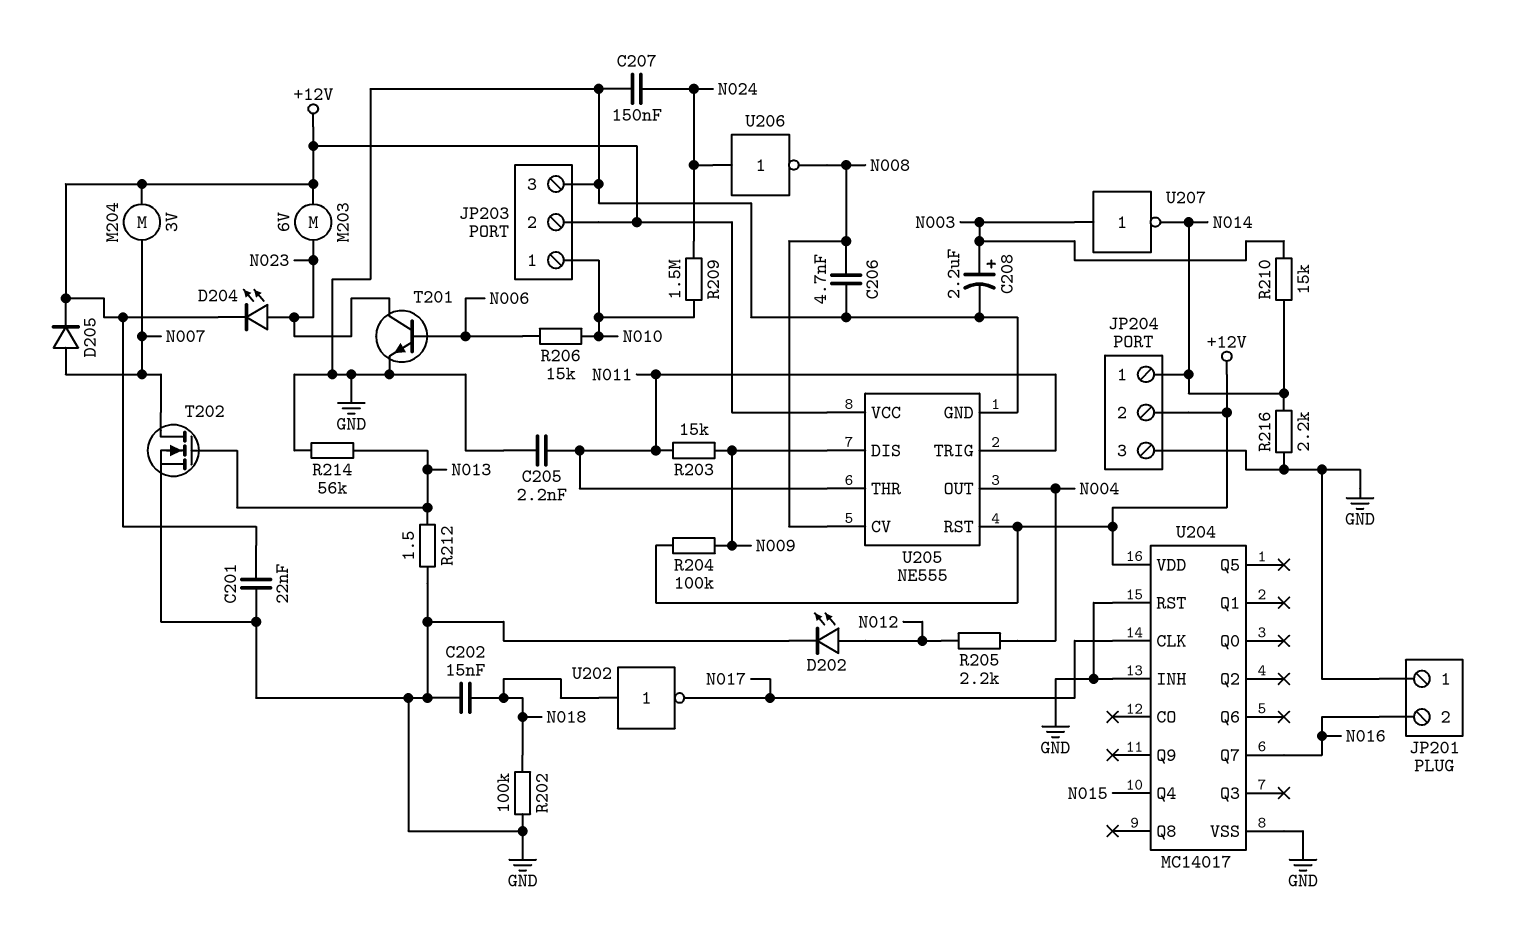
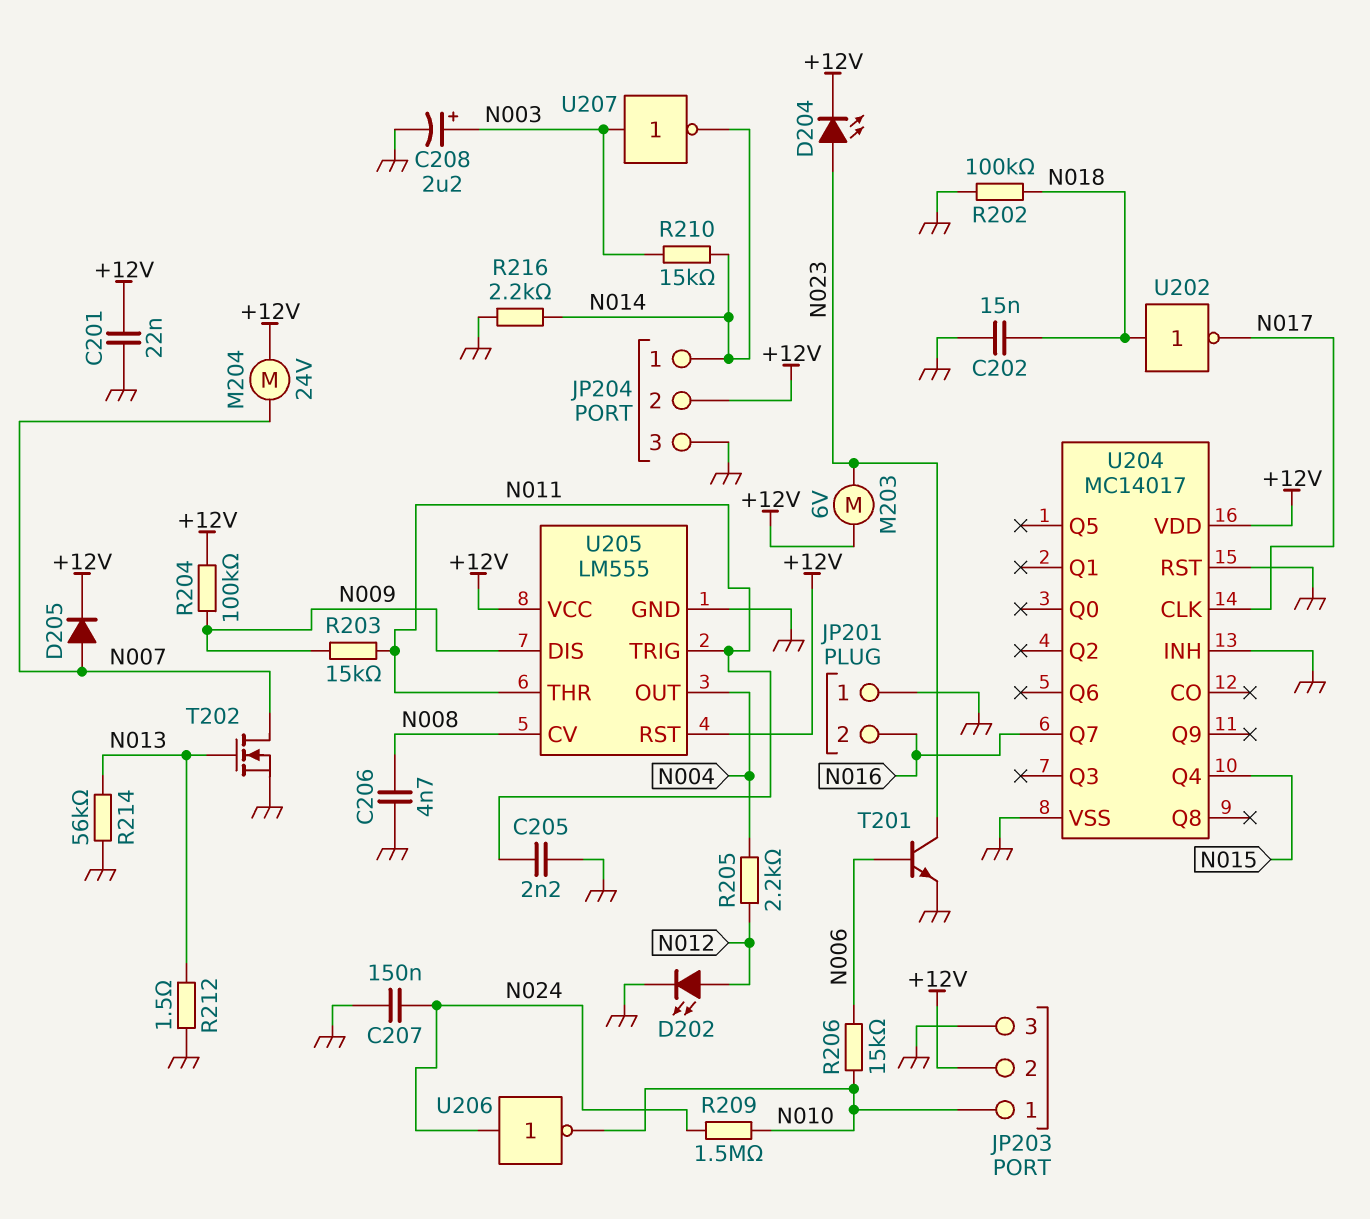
M204: motor 3V (+12V, N007) -> motor 24V (+12V, N007)
U205: NE555 -> LM555
U206: NOT (in N024, out N008) -> NOT (in N024, out N010)

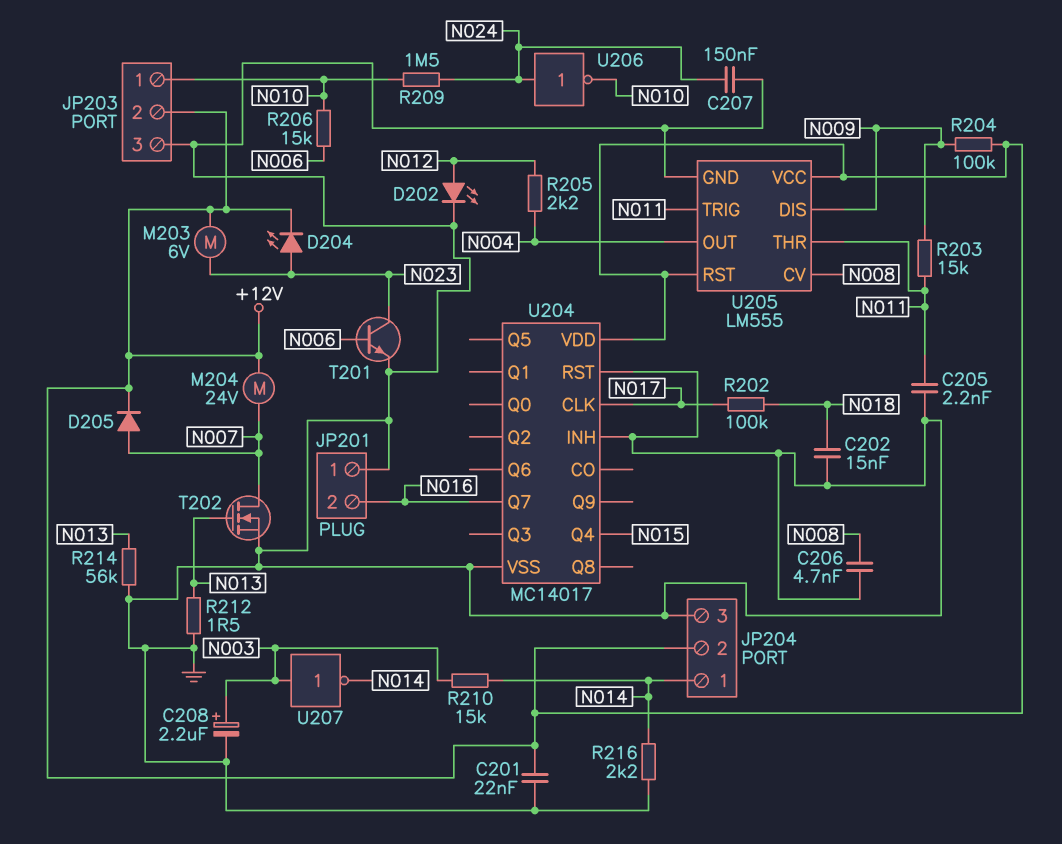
R202: 100k (GND, N018) -> 100k (N017, N018)
U202: NOT (in N018, out N017) -> none

